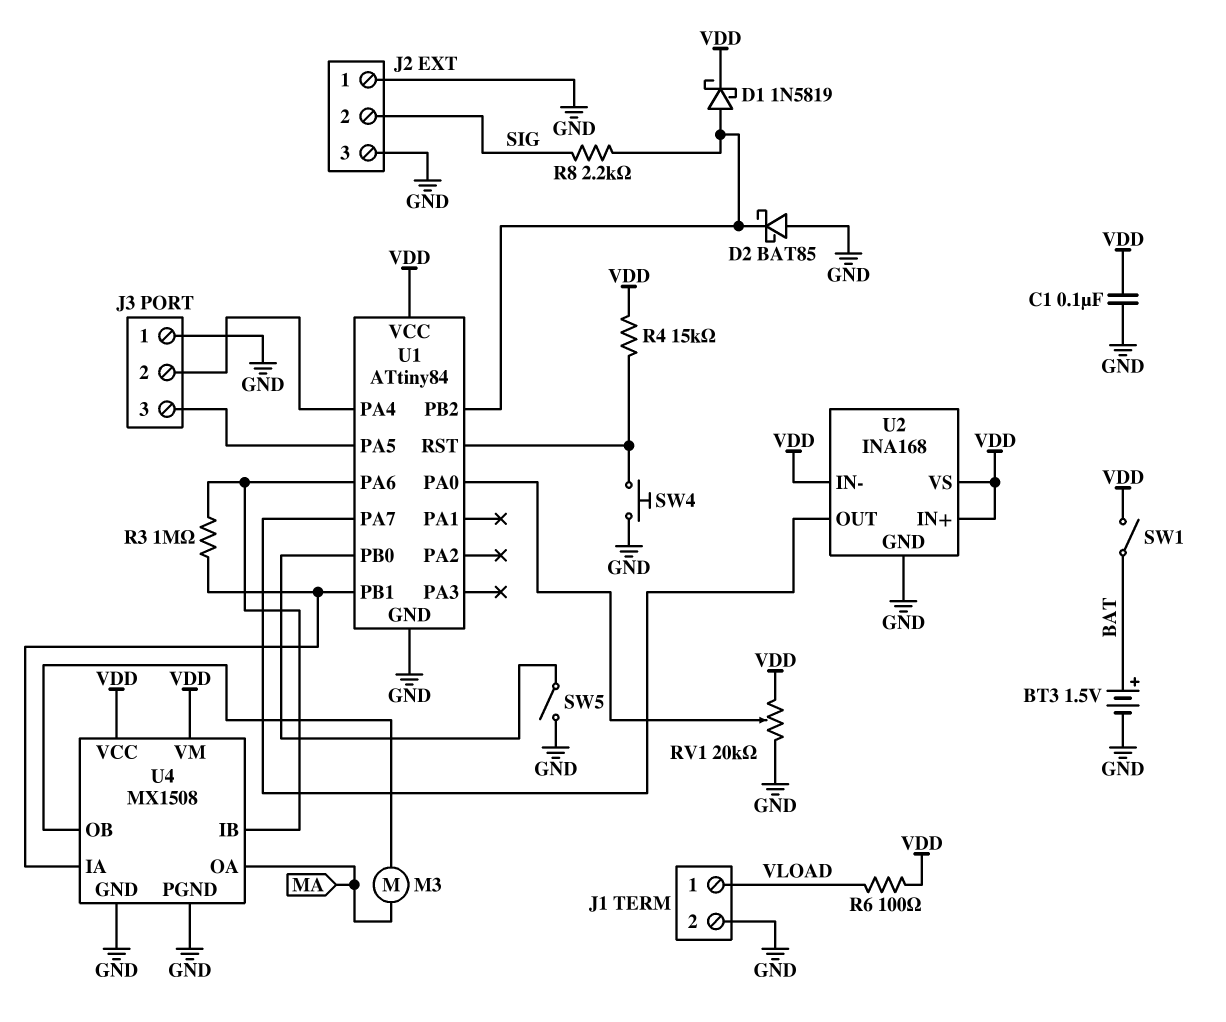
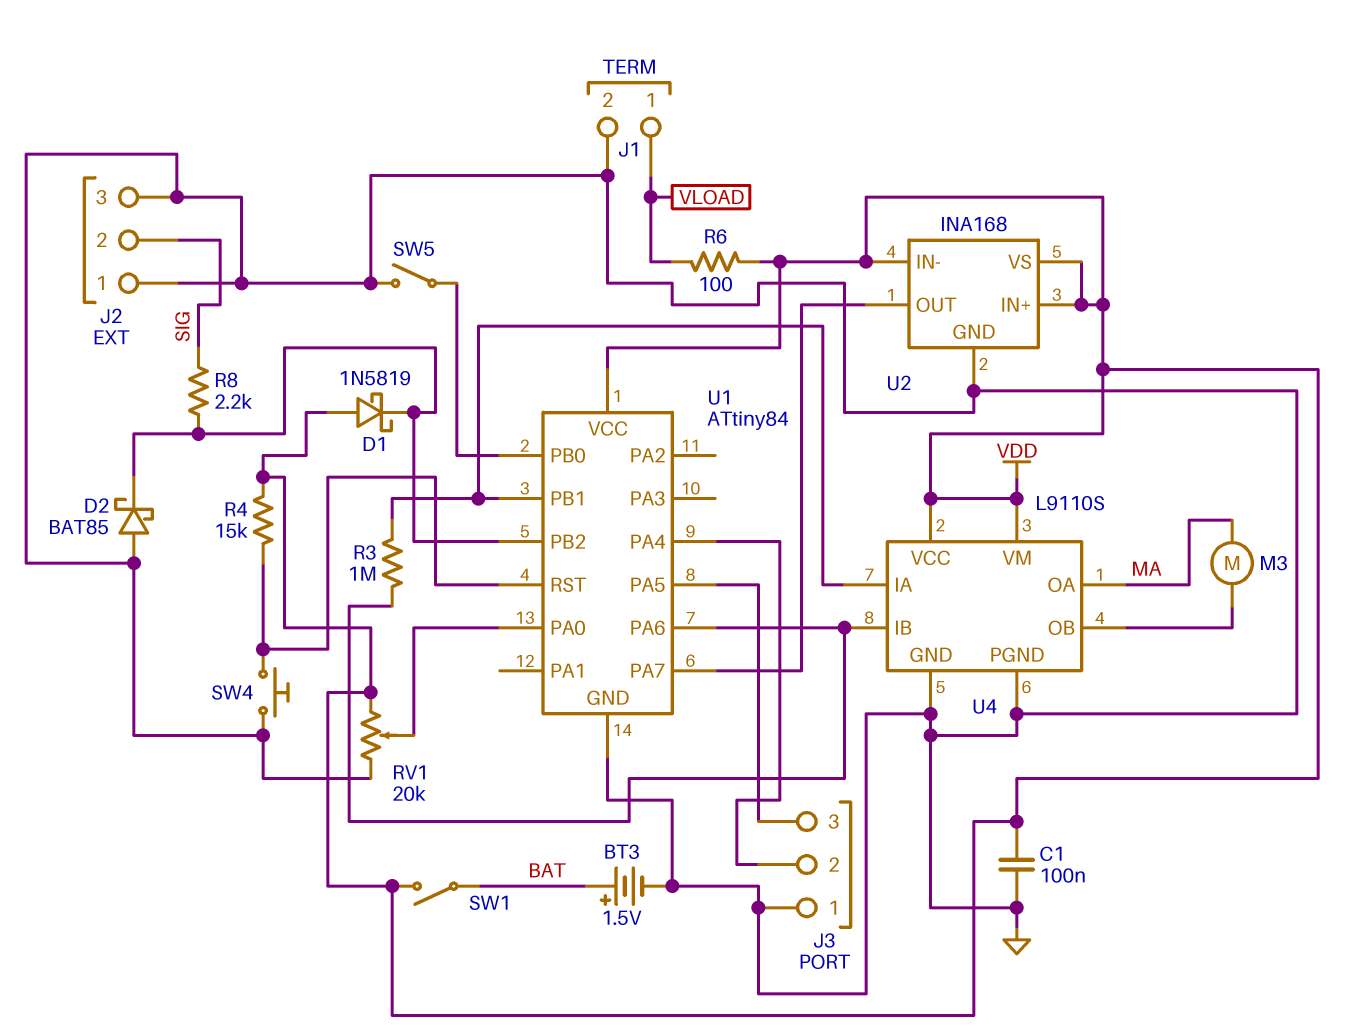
D1: schottky 1N5819 (A U1/PB2, K VDD) -> schottky 1N5819 (A VDD, K U1/PB2)
U4: MX1508 -> L9110S

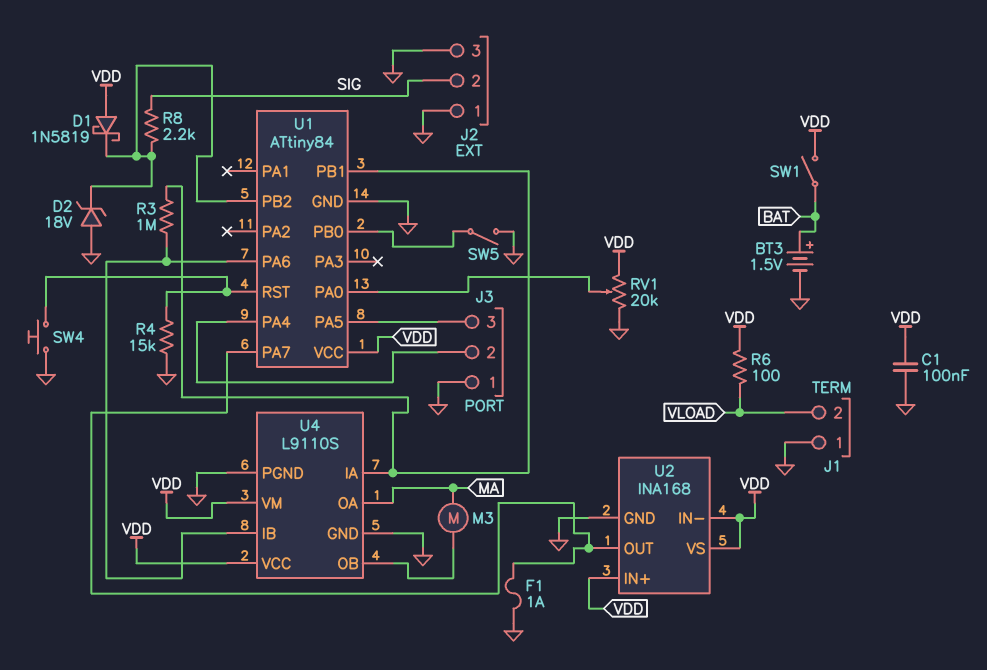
D2: schottky BAT85 (A GND, K U1/PB2) -> zener 18V (A GND, K U1/PB2)
F1: none -> 1A (GND, U1/PA7)
J1 pin 1: VLOAD -> GND
J1 pin 2: GND -> VLOAD
R4: 15k (U1/RST, VDD) -> 15k (GND, U1/RST)

